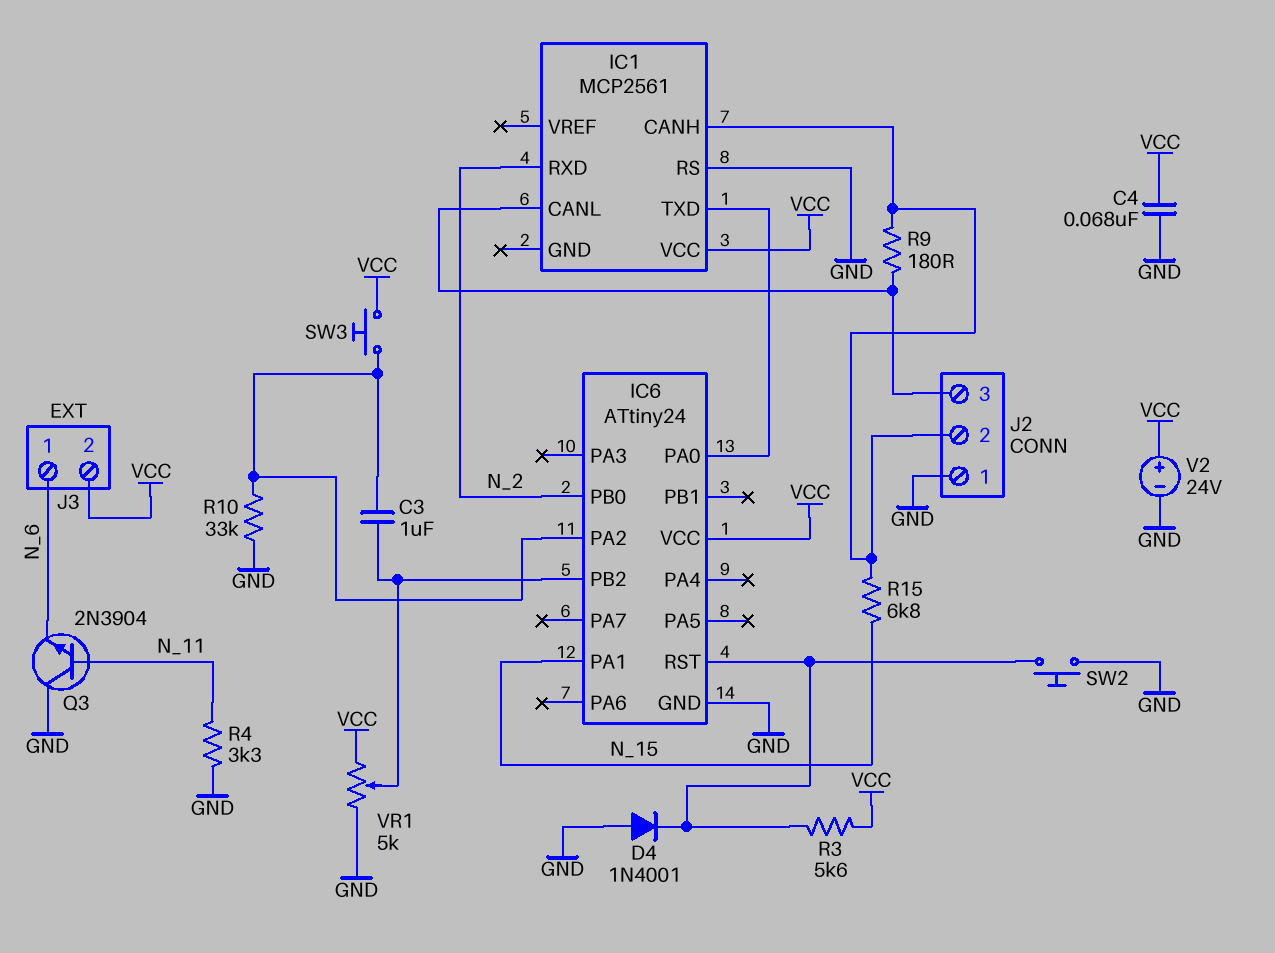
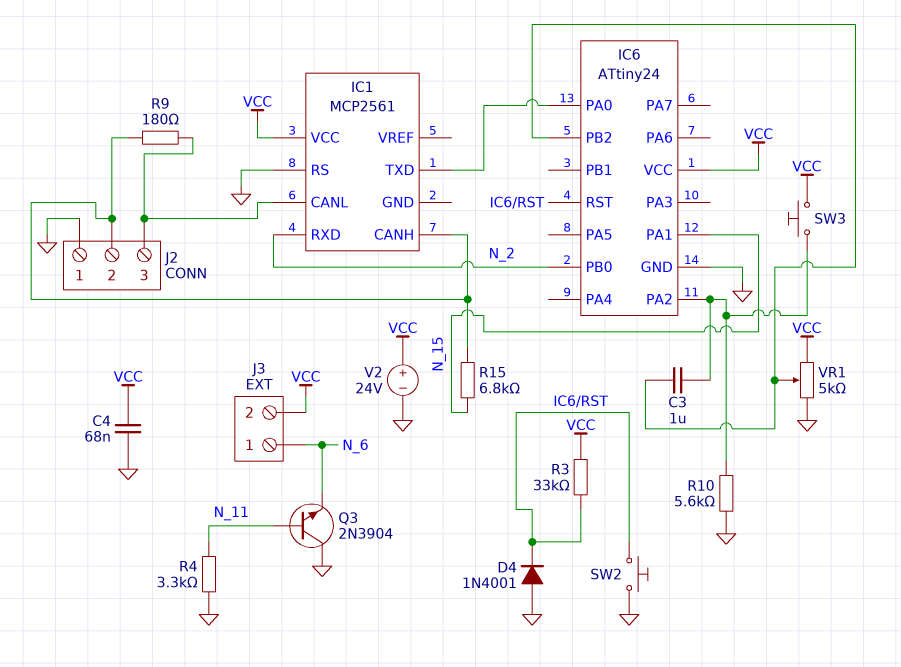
R3: 5.6k (IC6/RST, VCC) -> 33k (IC6/RST, VCC)
R10: 33k (GND, IC6/PA2) -> 5.6k (GND, IC6/PA2)

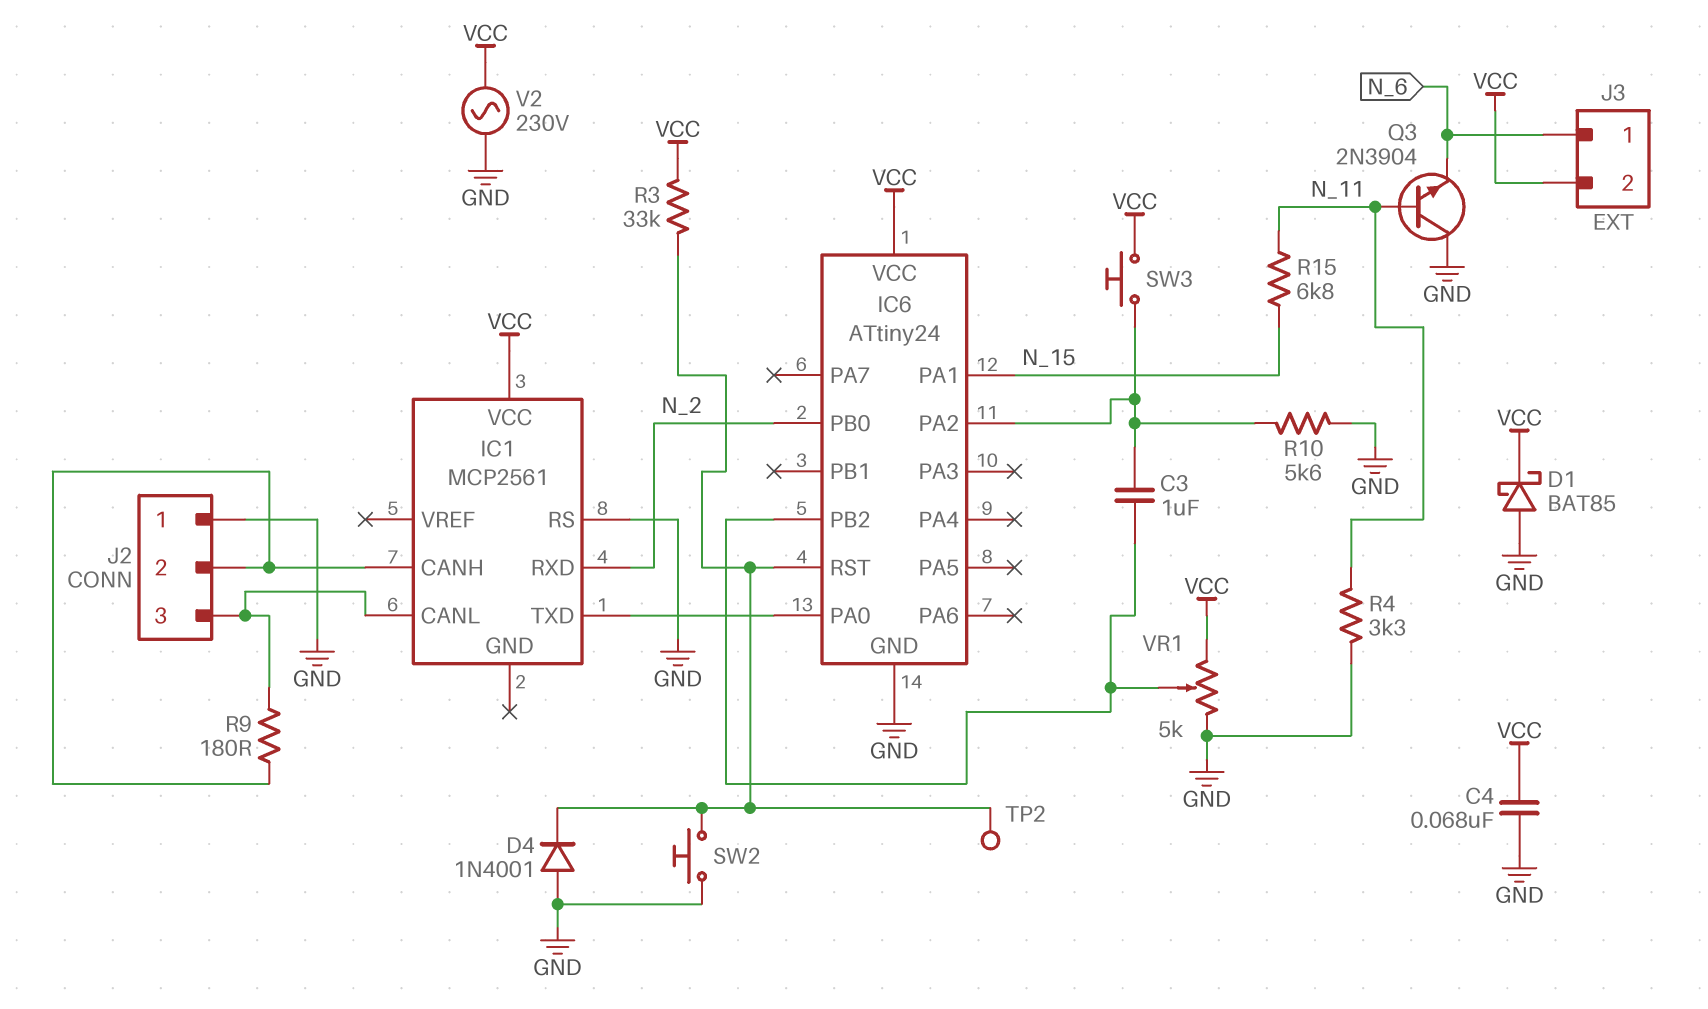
D1: none -> schottky BAT85 (A GND, K VCC)
R15: 6.8k (IC1/CANH, N_15) -> 6.8k (N_11, N_15)
TP2: none -> test point (IC6/RST)
V2: 24V (plus VCC, minus GND) -> AC 230V (GND, VCC)

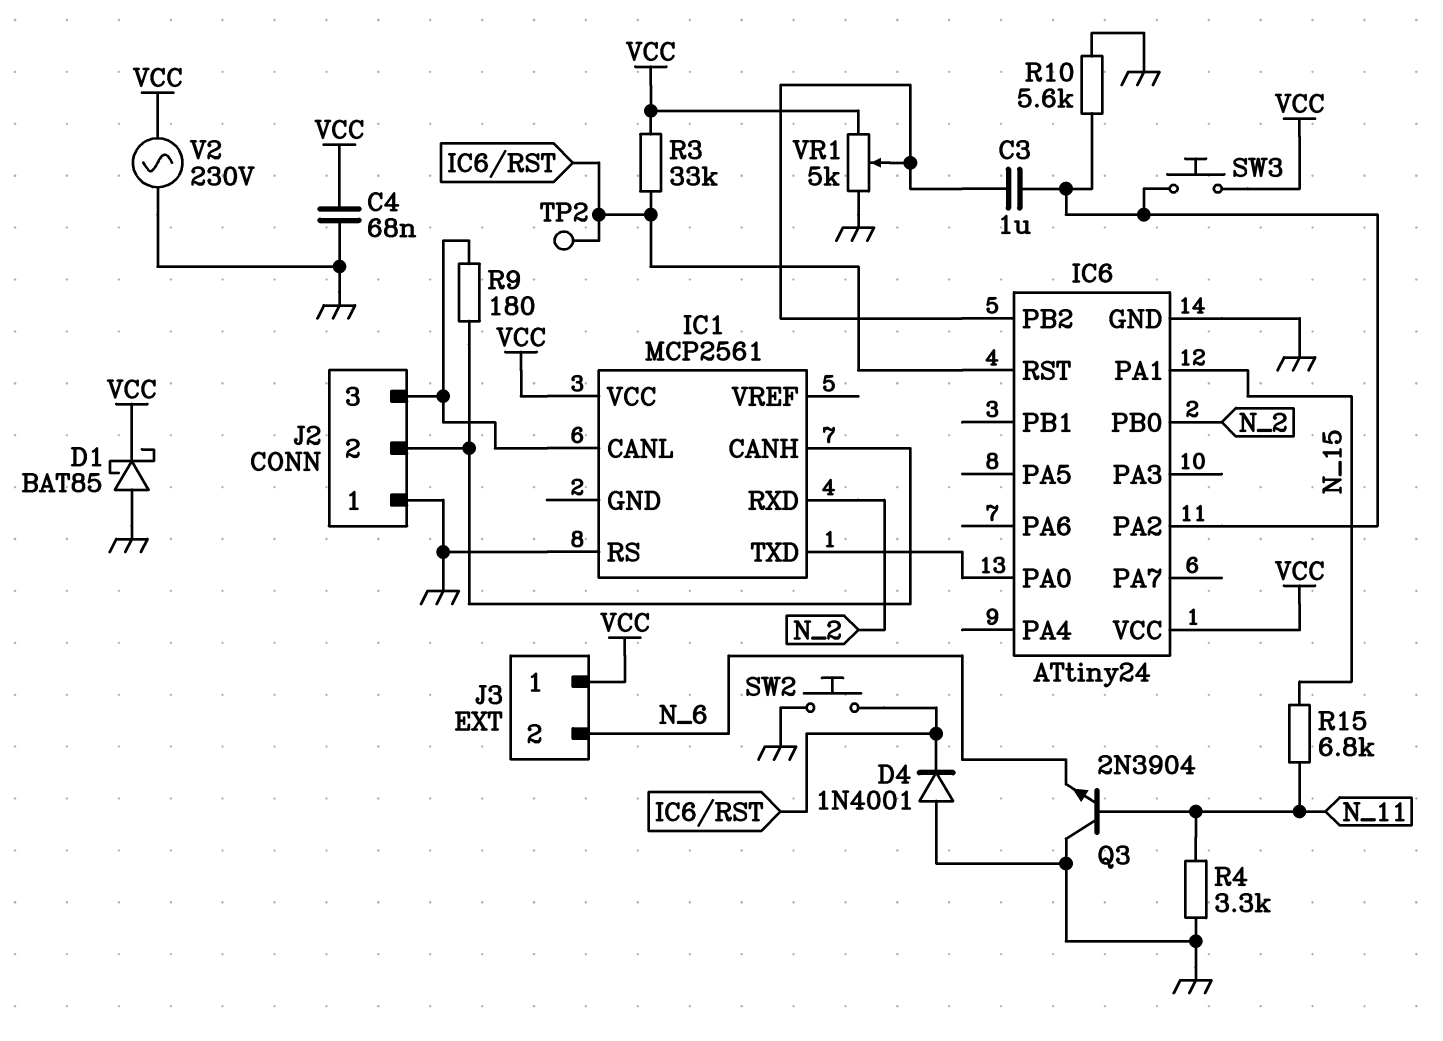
J3 pin 1: N_6 -> VCC
J3 pin 2: VCC -> N_6

